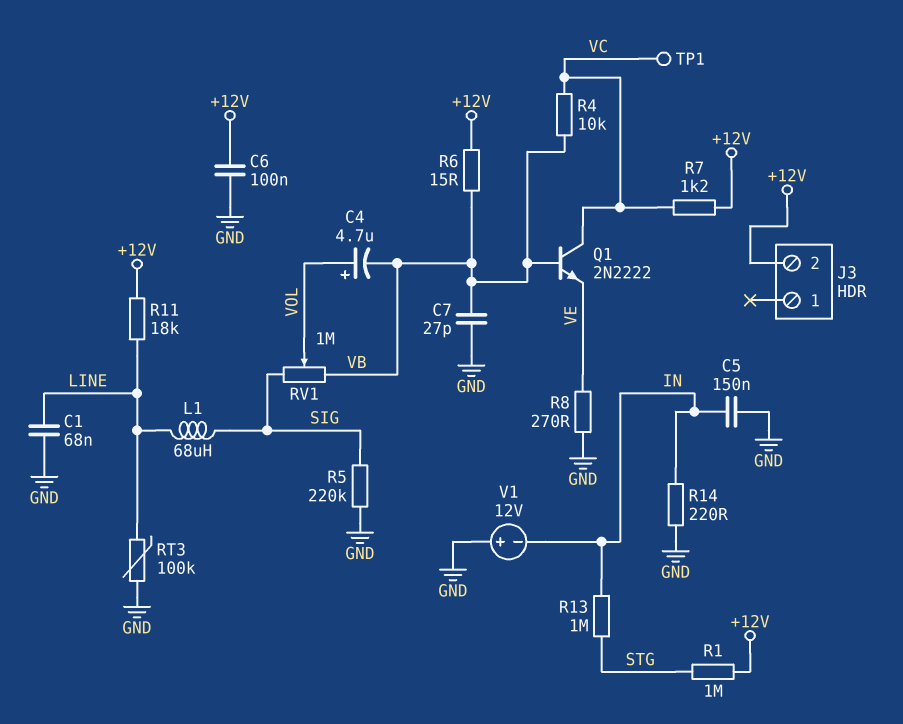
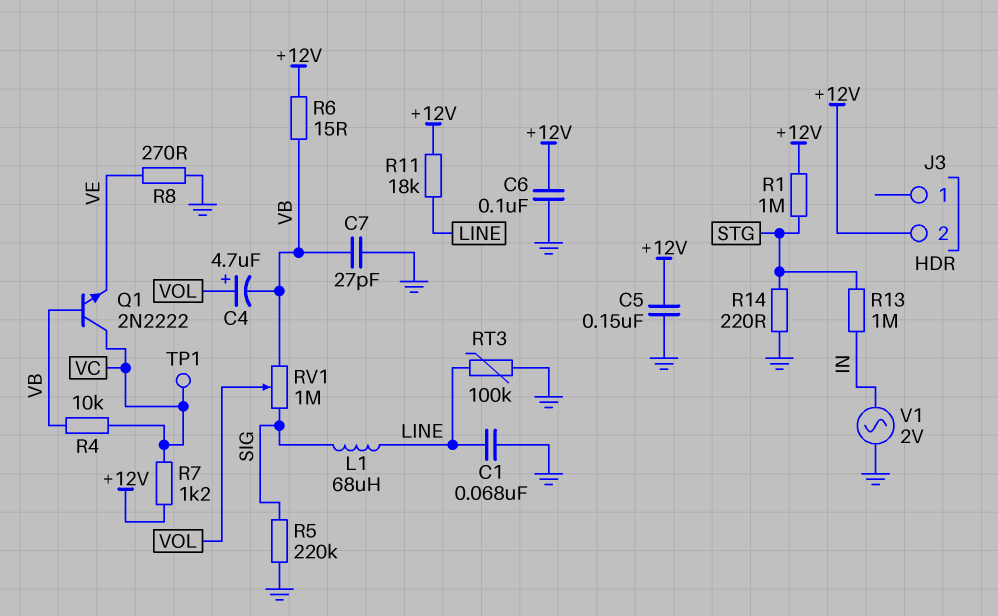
C5: 150nF (GND, IN) -> 150nF (+12V, GND)
R14: 220 (GND, IN) -> 220 (GND, STG)
V1: 12V (plus GND, minus IN) -> AC 2V (GND, IN)

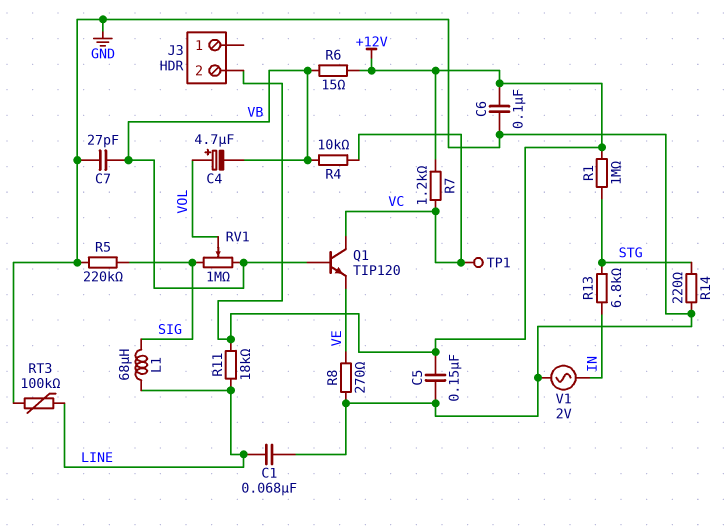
Q1: NPN 2N2222 (B VB, C VC, E VE) -> NPN TIP120 (B VB, C VC, E VE)
R13: 1M (IN, STG) -> 6.8k (IN, STG)

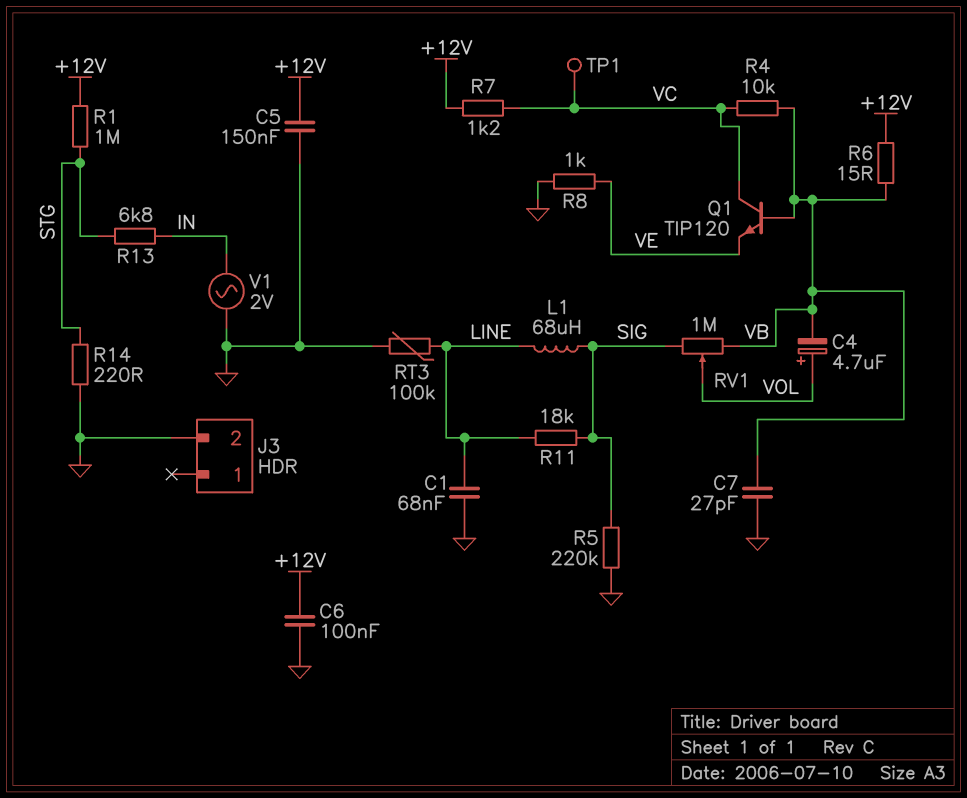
J3 pin 2: +12V -> GND
R8: 270 (GND, VE) -> 1k (GND, VE)
R11: 18k (+12V, LINE) -> 18k (LINE, SIG)

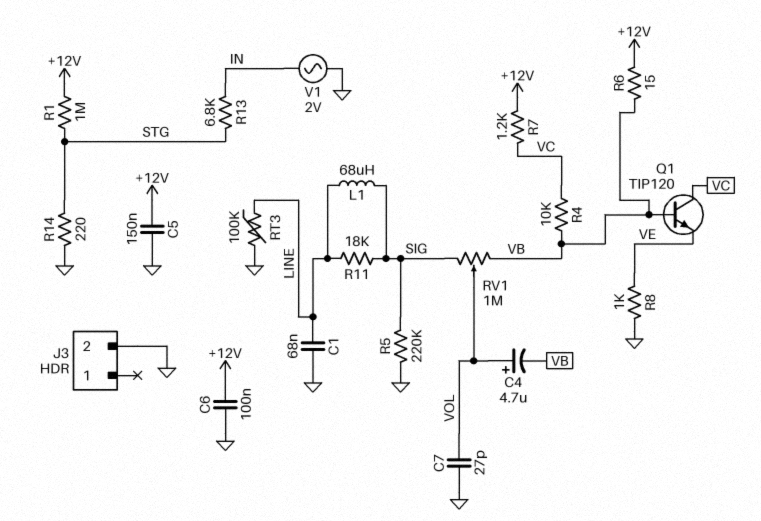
C7: 27pF (GND, VB) -> 27pF (GND, VOL)
TP1: test point (VC) -> none

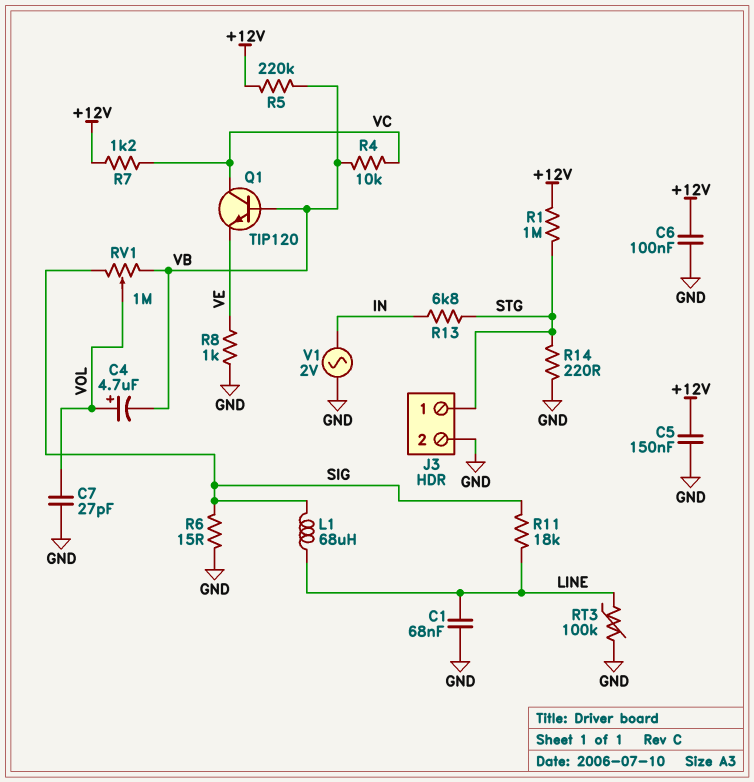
J3 pin 1: none -> STG
R5: 220k (GND, SIG) -> 220k (+12V, VB)
R6: 15 (+12V, VB) -> 15 (GND, SIG)

